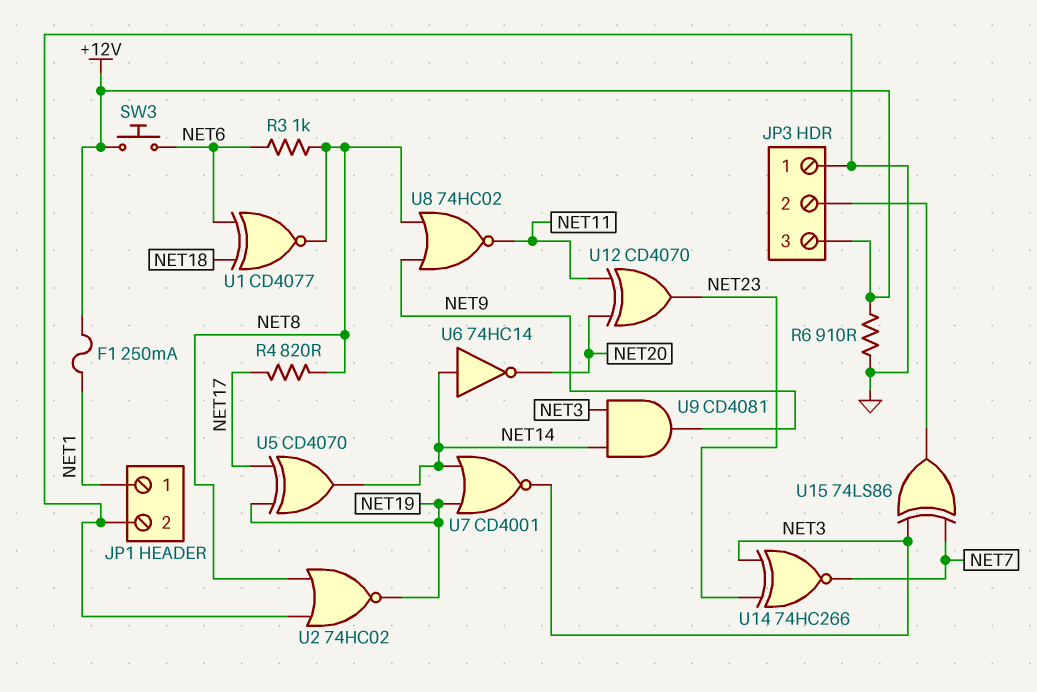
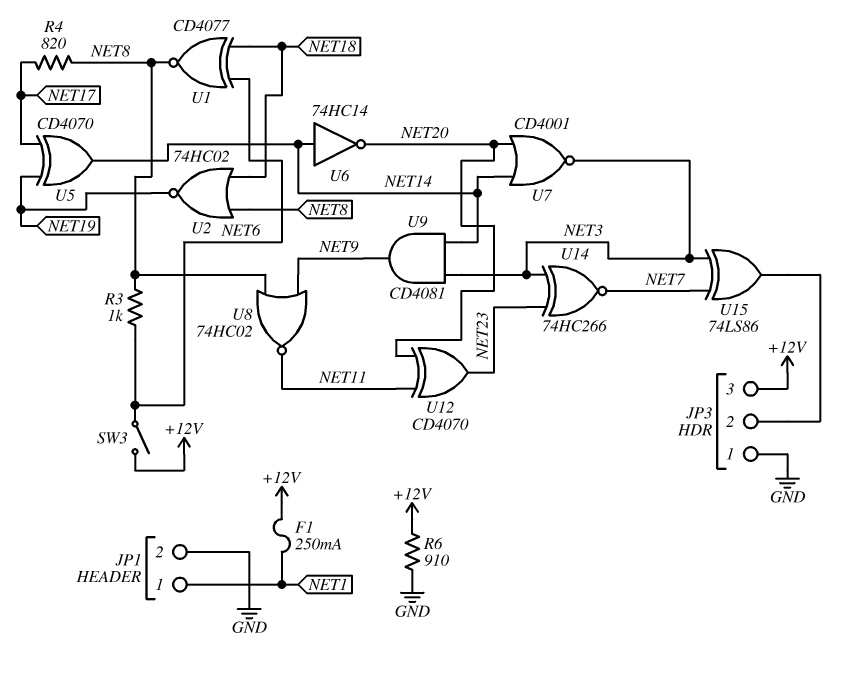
SW3: button (+12V, NET6) -> switch (+12V, NET6)
U2: NOR 74HC02 (in GND, in NET8, out NET19) -> NOR 74HC02 (in NET8, in NET18, out NET19)
U7: NOR CD4001 (in NET14, in NET19, out NET3) -> NOR CD4001 (in NET14, in NET20, out NET3)

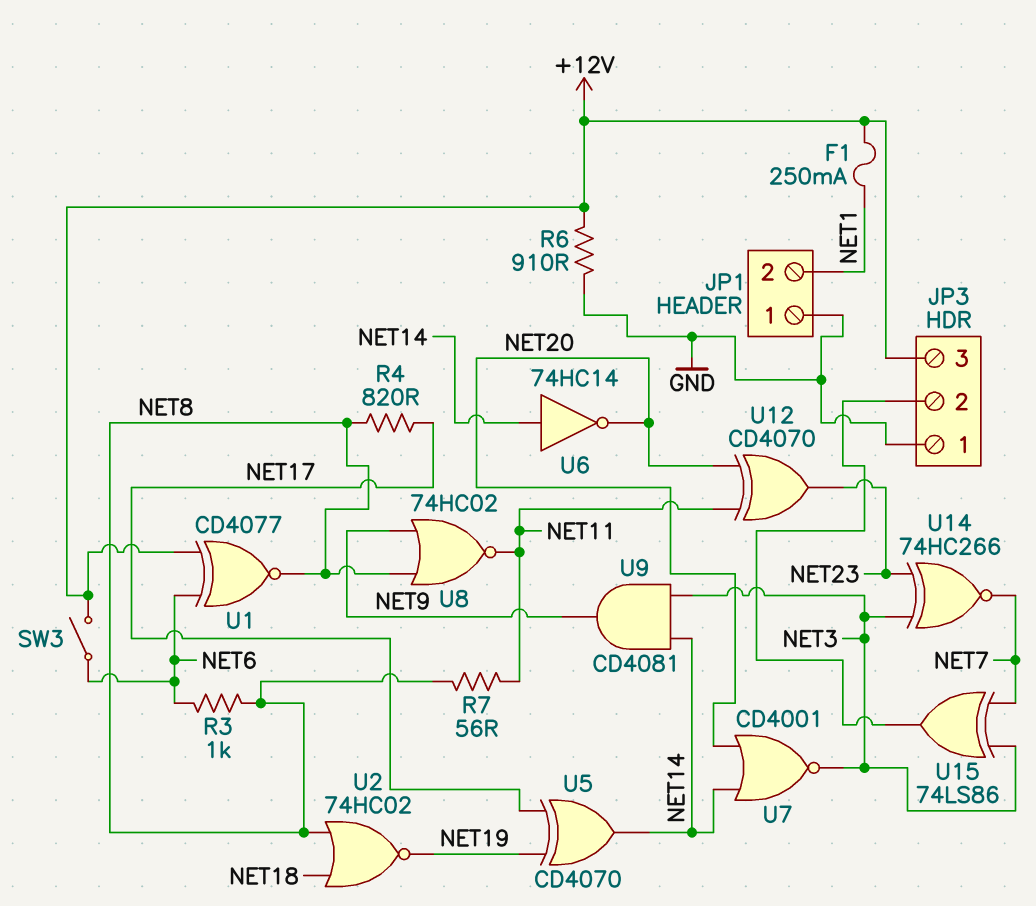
JP1 pin 1: NET1 -> GND
JP1 pin 2: GND -> NET1
R7: none -> 56 (NET8, NET11)
U1: XNOR CD4077 (in NET6, in NET18, out NET8) -> XNOR CD4077 (in +12V, in NET6, out NET8)

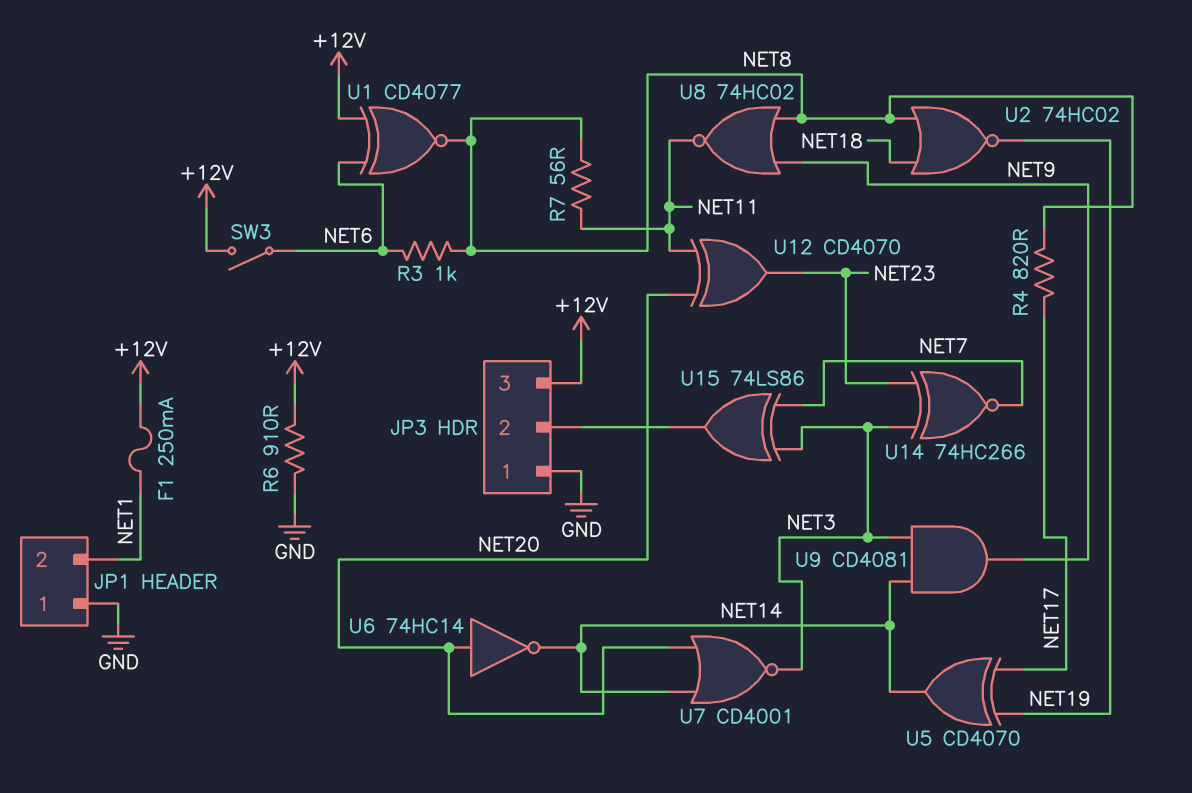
U6: NOT 74HC14 (in NET14, out NET20) -> NOT 74HC14 (in NET20, out NET14)

